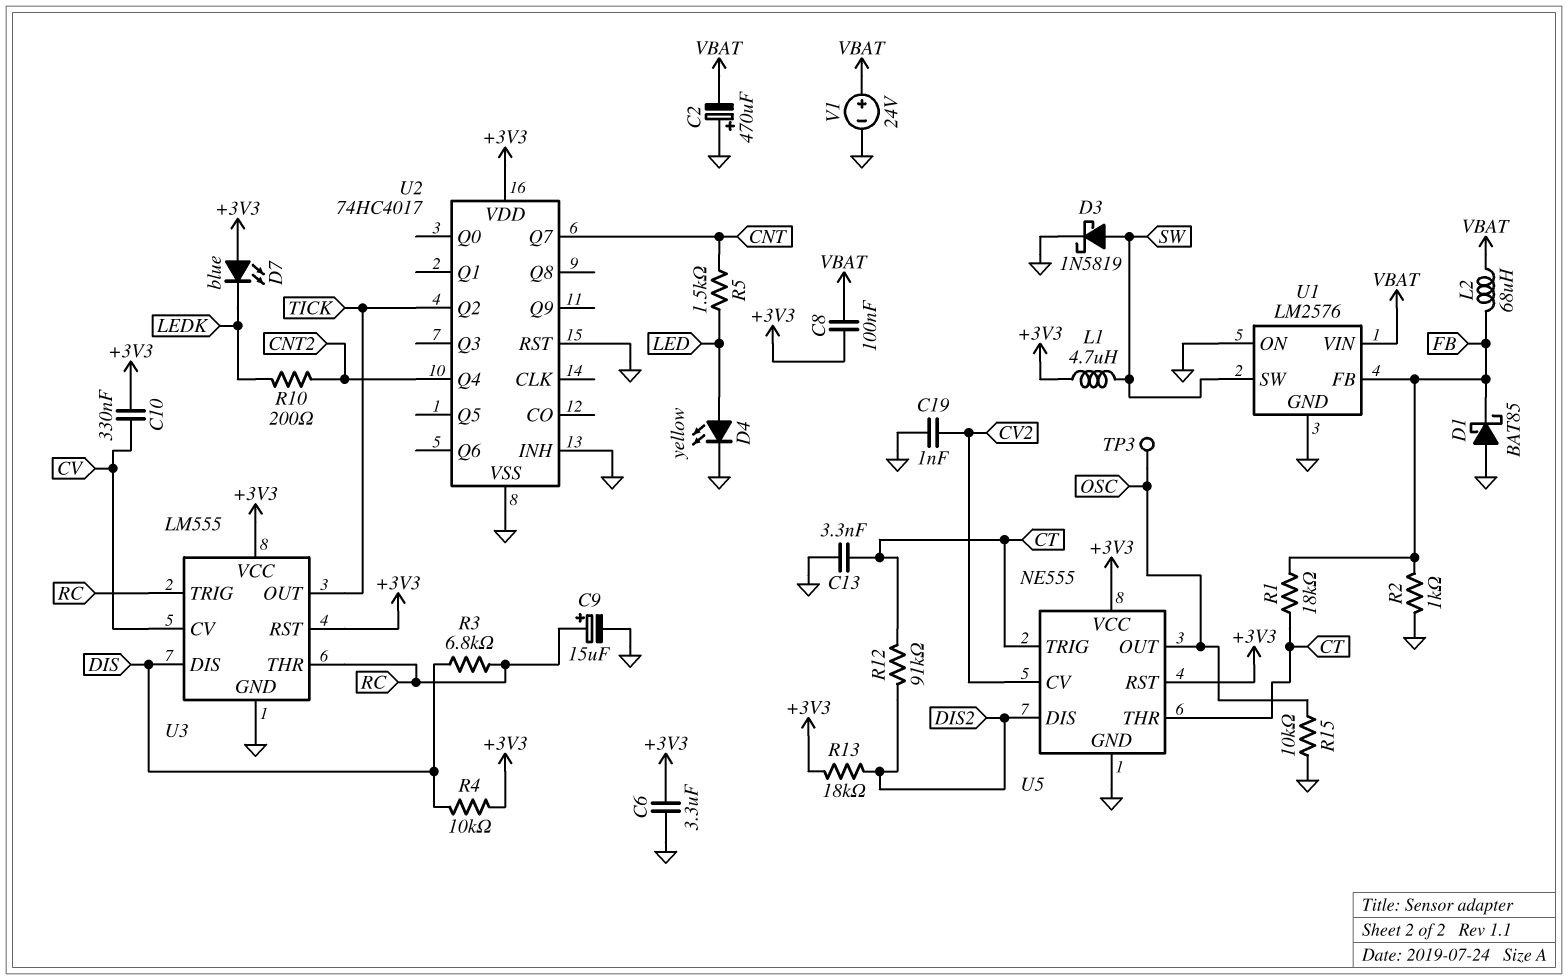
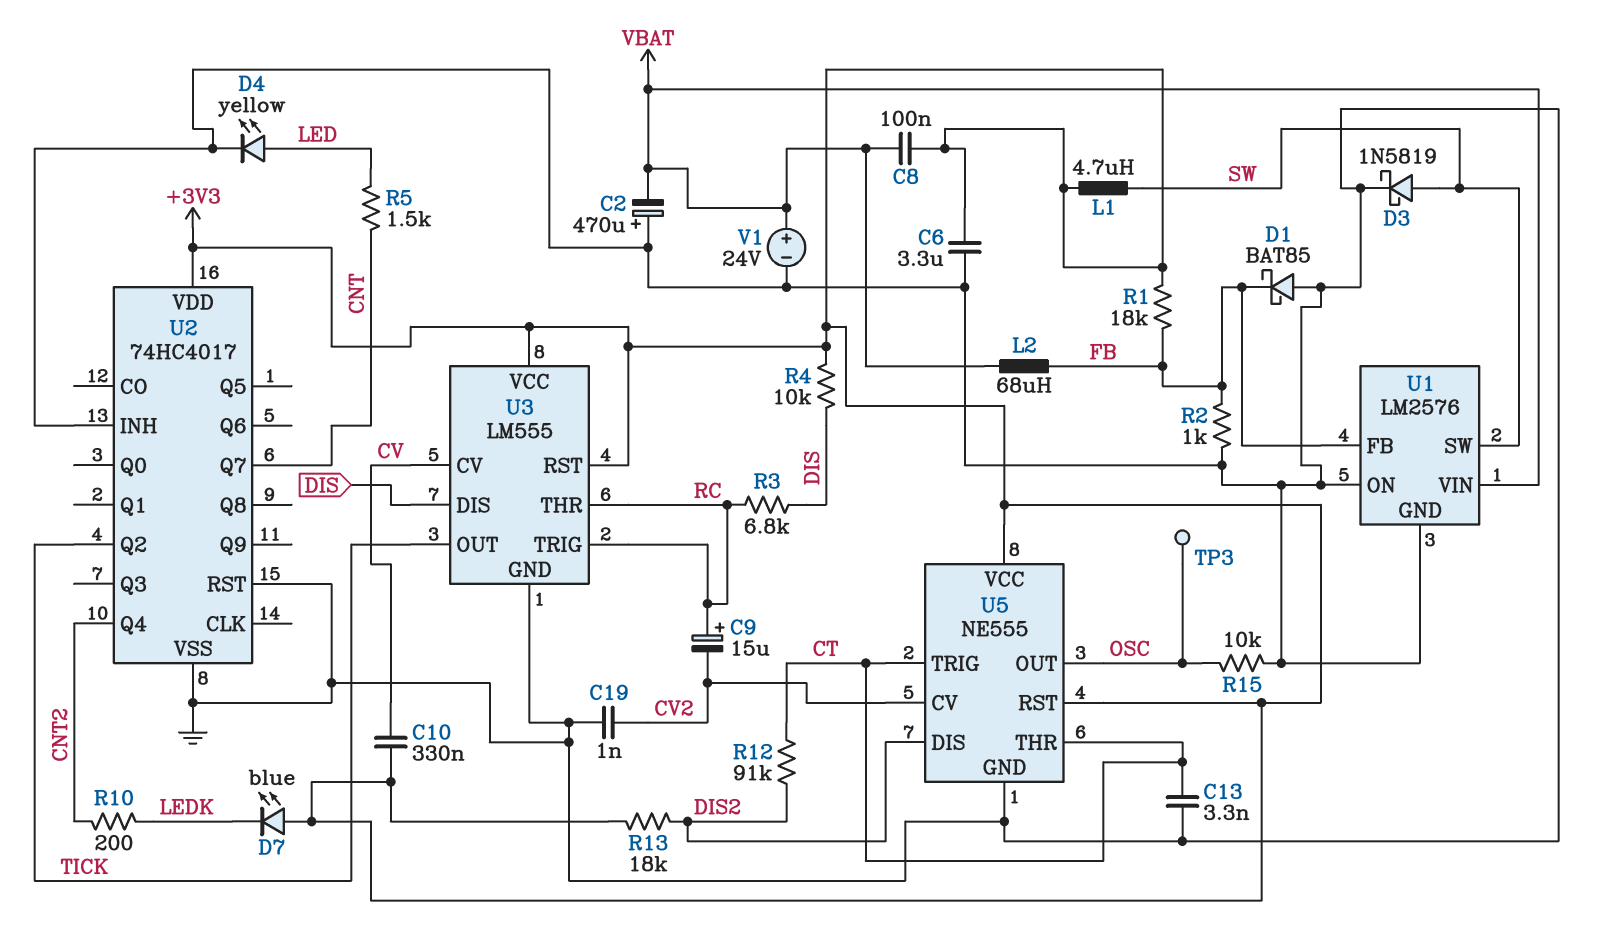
C9: 15uF (plus RC, minus GND) -> 15uF (plus RC, minus CV2)
R1: 18k (CT, FB) -> 18k (+3V3, FB)

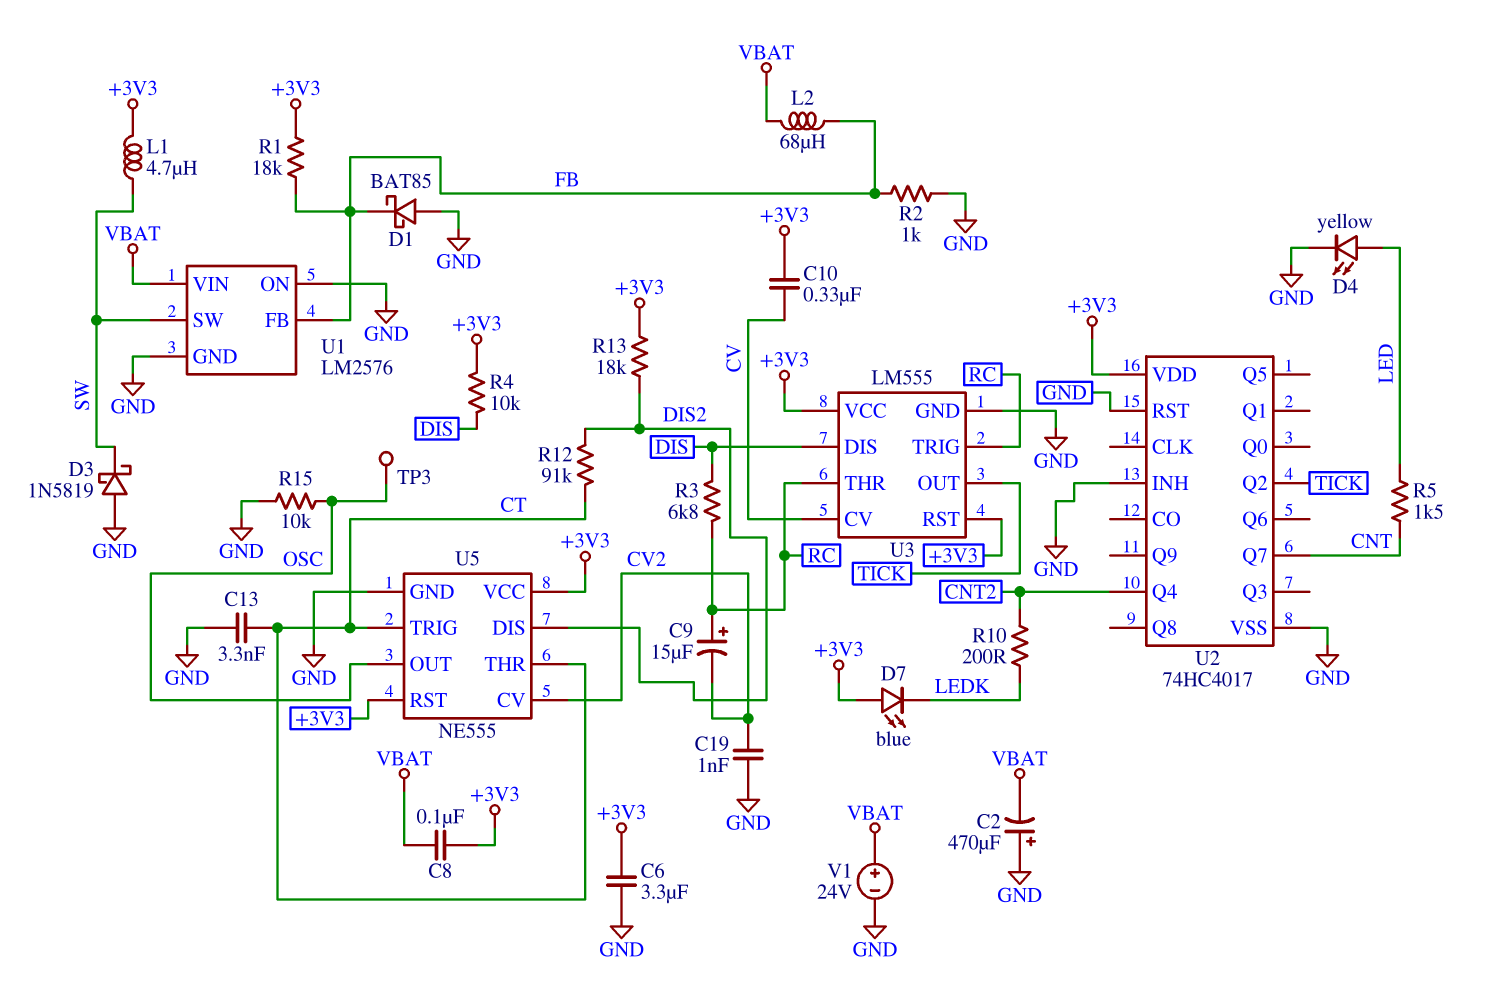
D3: schottky 1N5819 (A SW, K GND) -> schottky 1N5819 (A GND, K SW)

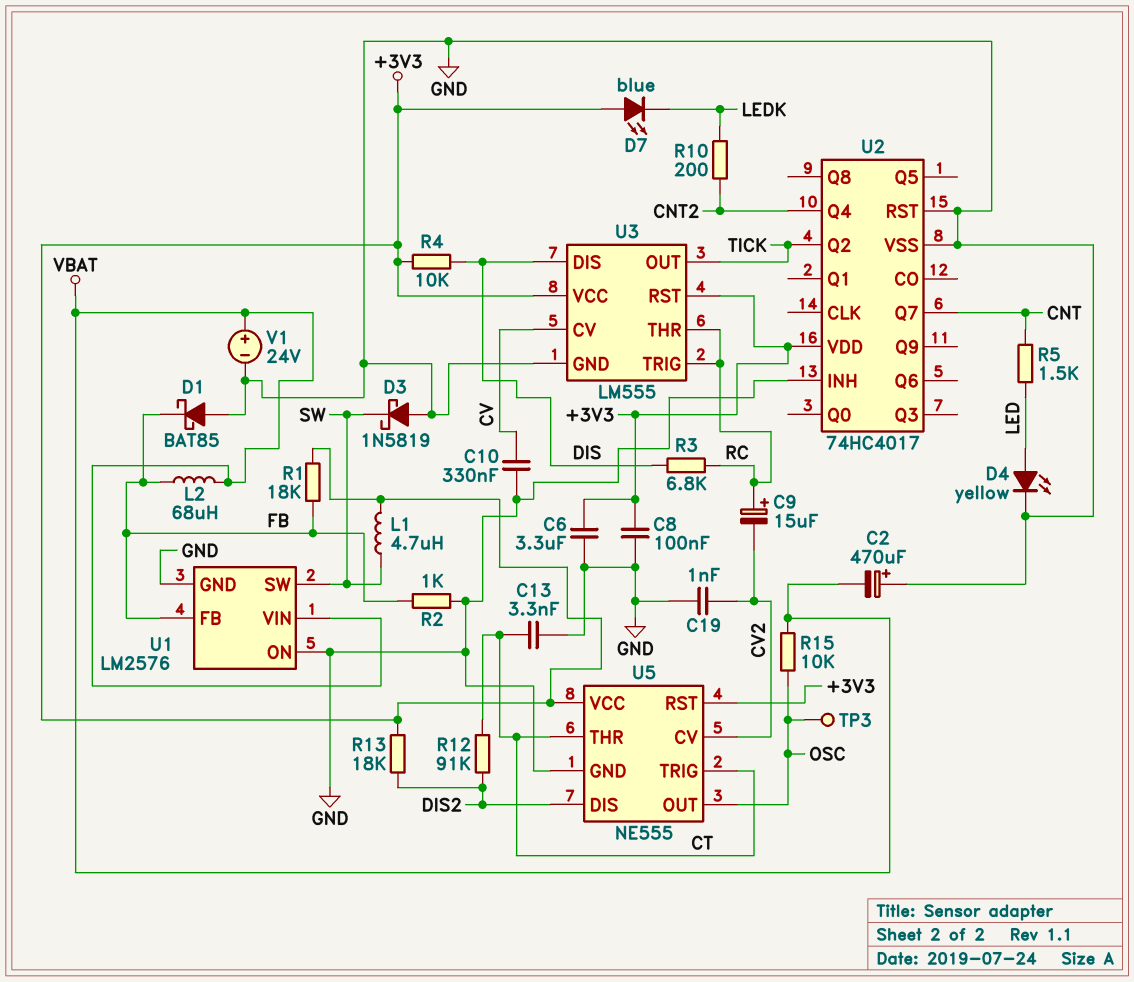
C8: 100nF (+3V3, VBAT) -> 100nF (+3V3, GND)
C10: 330nF (+3V3, CV) -> 330nF (CV, GND)
R15: 10k (GND, OSC) -> 10k (OSC, VBAT)

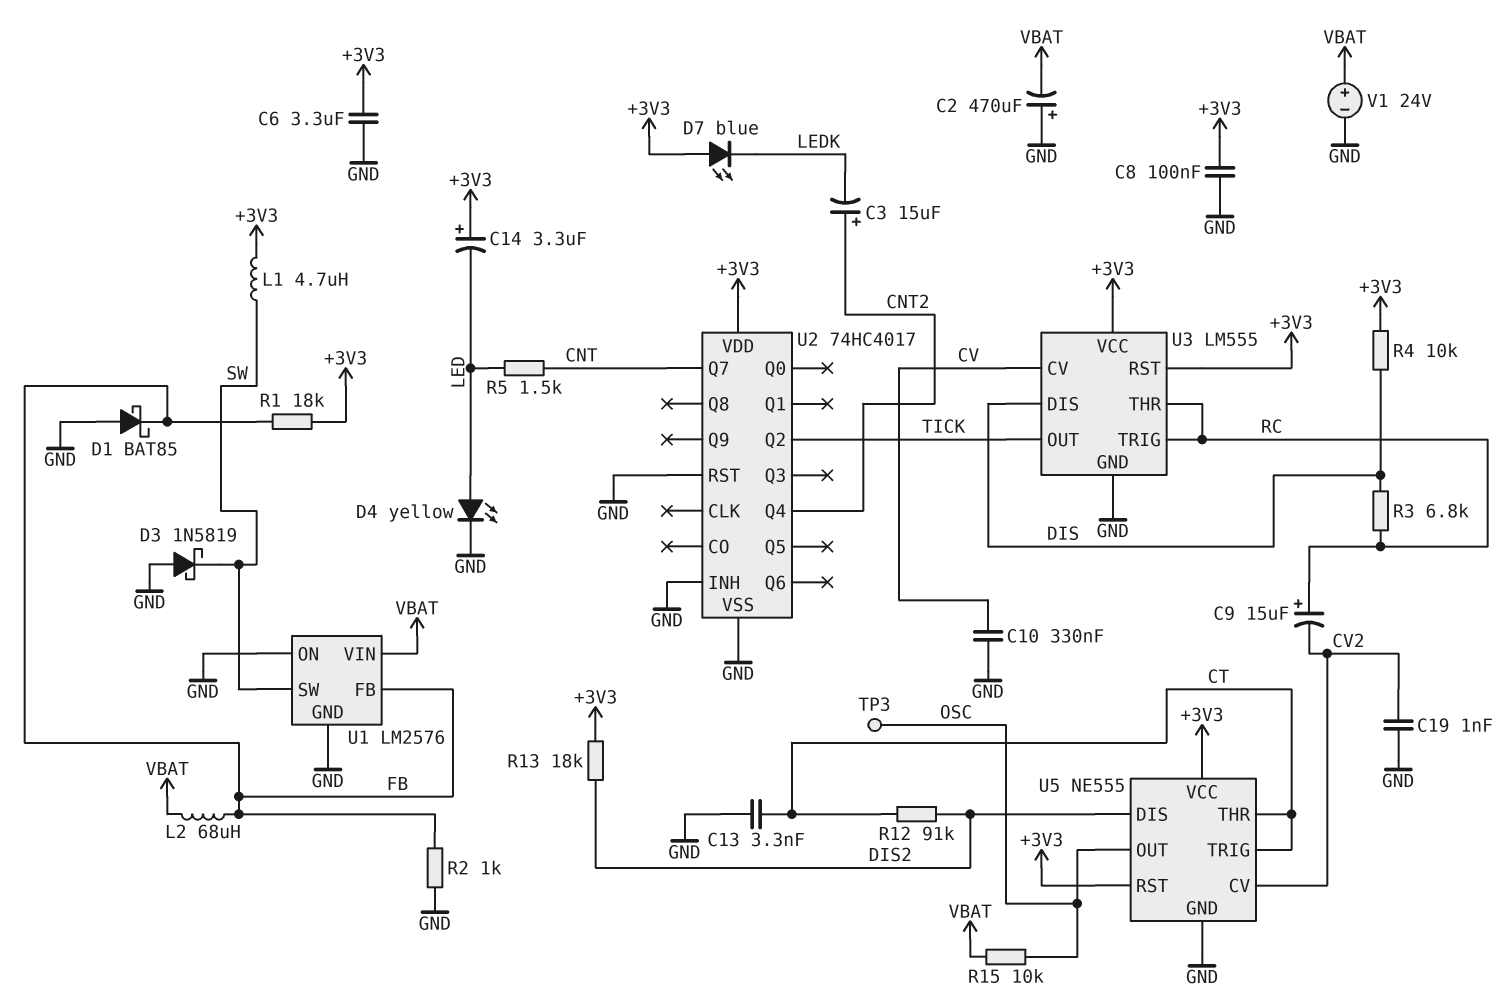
C3: none -> 15uF (plus CNT2, minus LEDK)
C14: none -> 3.3uF (plus +3V3, minus LED)
R10: 200 (CNT2, LEDK) -> none

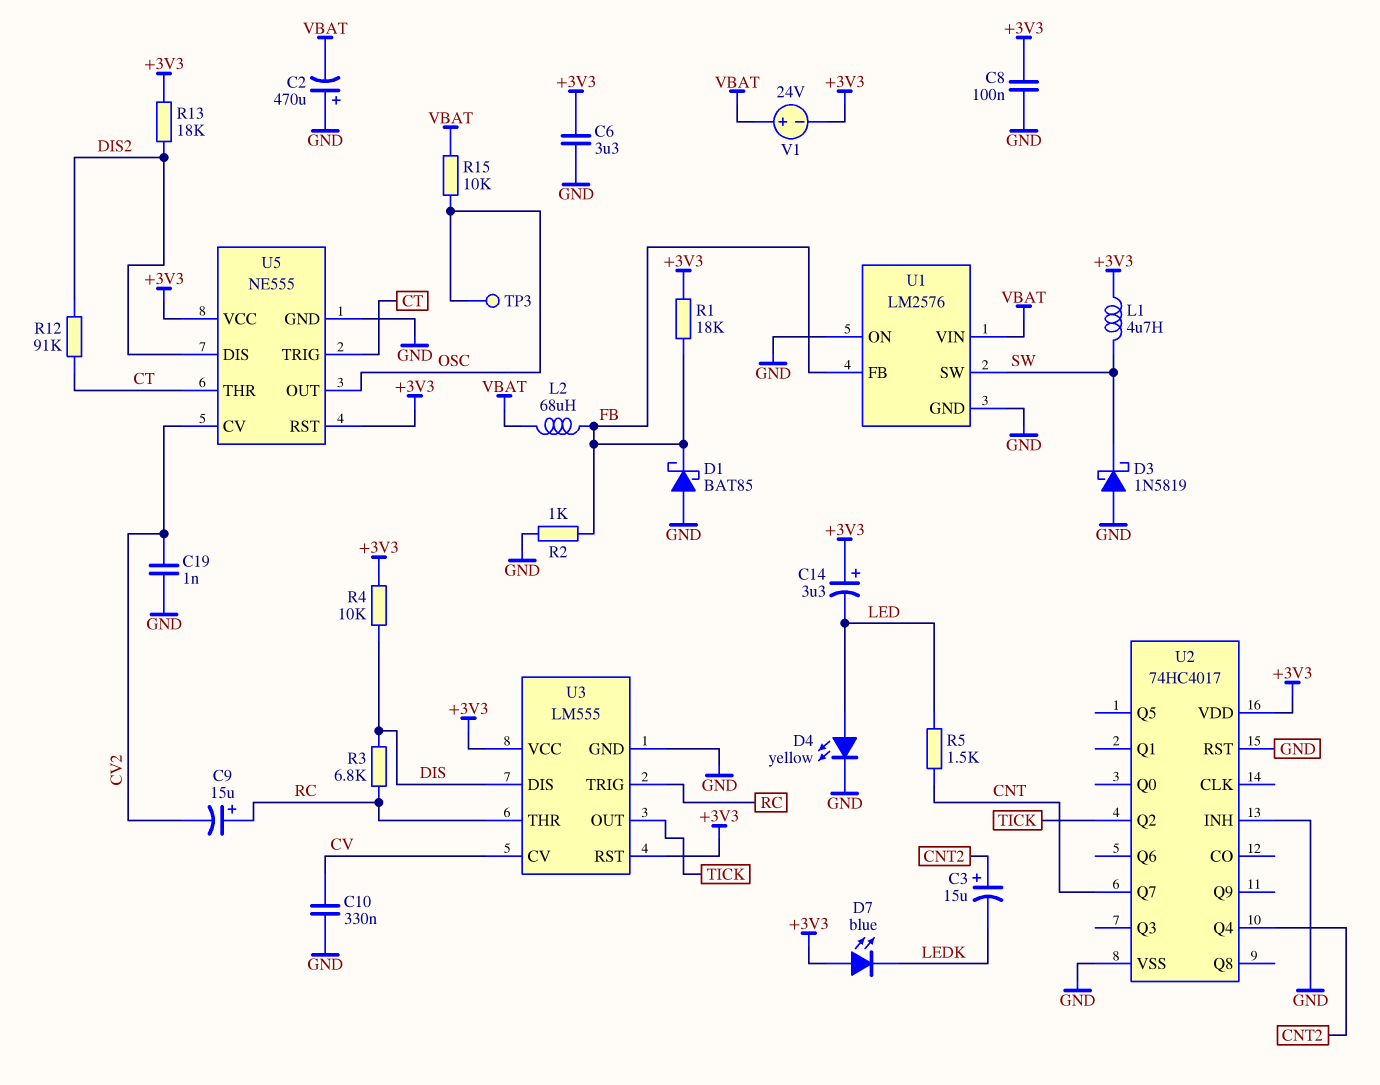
C13: 3.3nF (CT, GND) -> none
V1: 24V (plus VBAT, minus GND) -> 24V (plus VBAT, minus +3V3)

